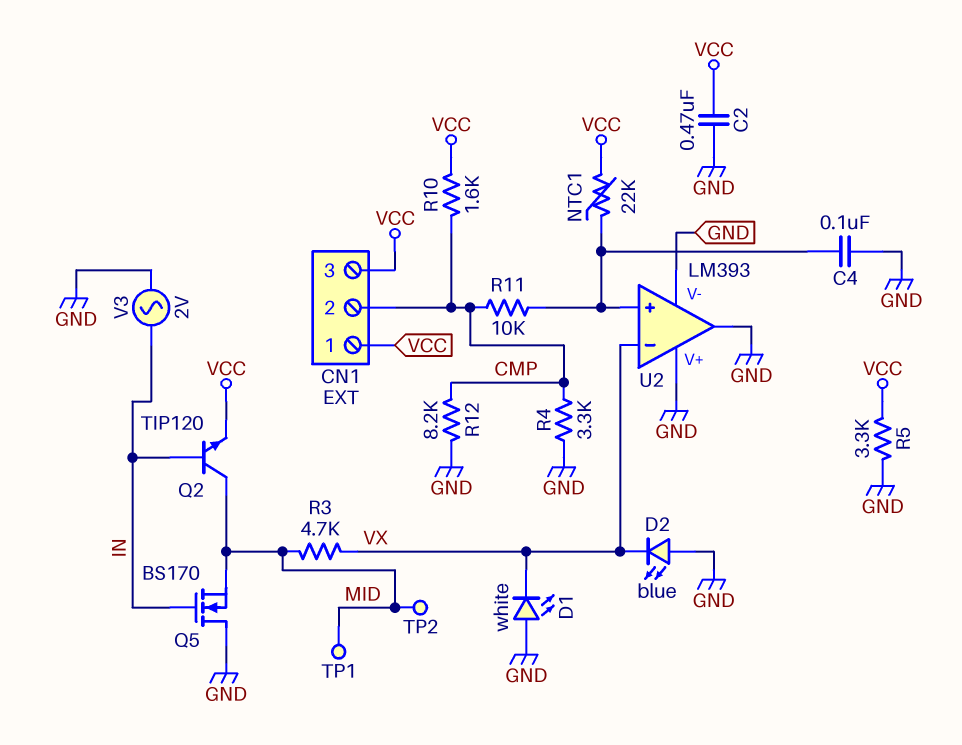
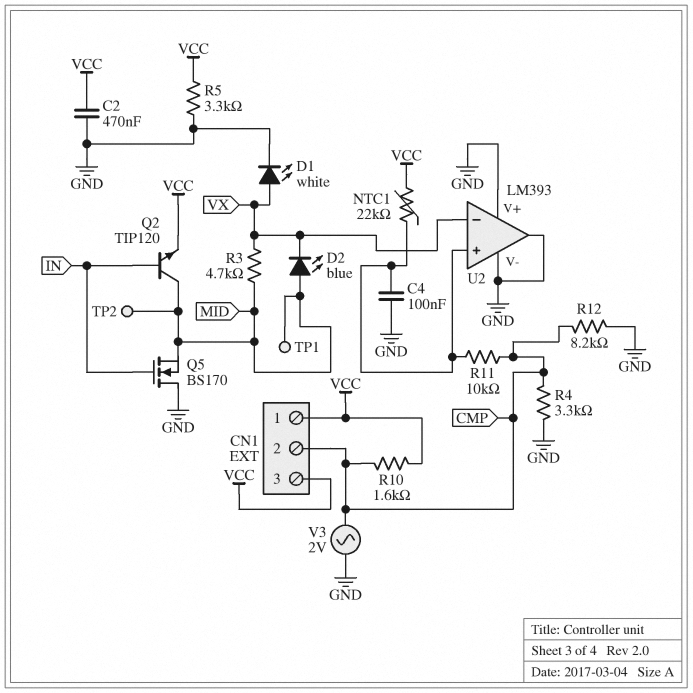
D1: LED white (A GND, K VX) -> LED white (A VX, K GND)
D2: LED blue (A GND, K VX) -> LED blue (A MID, K VX)
V3: AC 2V (GND, IN) -> AC 2V (CMP, GND)

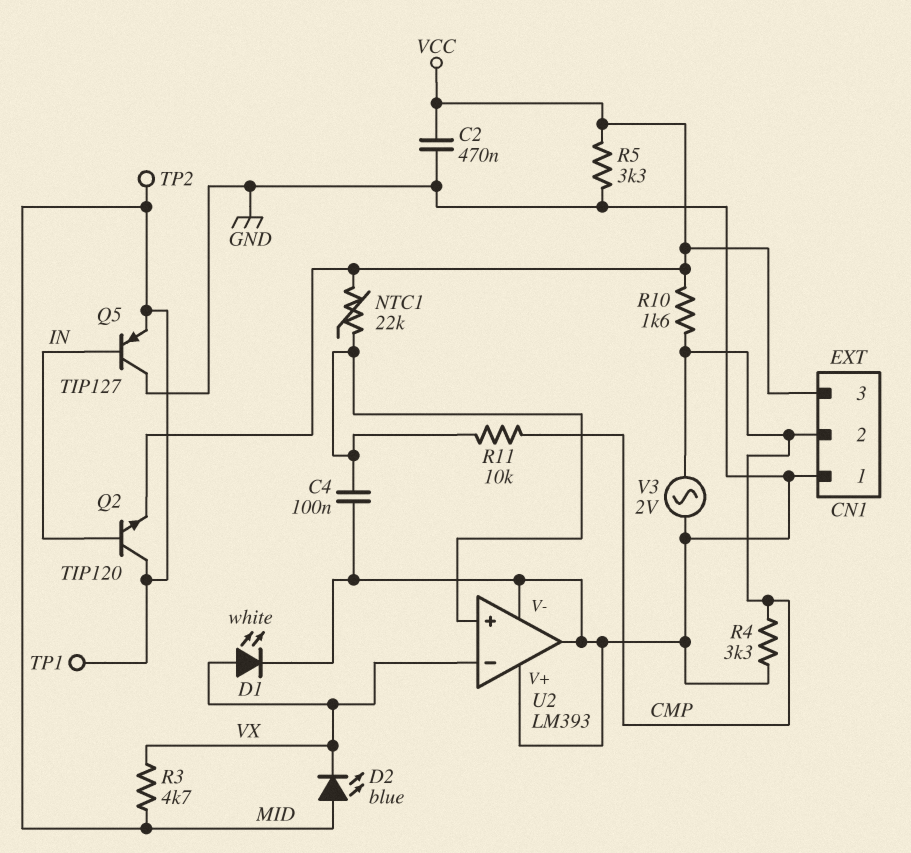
CN1 pin 1: VCC -> GND
Q5: NMOS BS170 (G IN, D GND, S MID) -> PNP TIP127 (B IN, C GND, E MID)
R12: 8.2k (CMP, GND) -> none

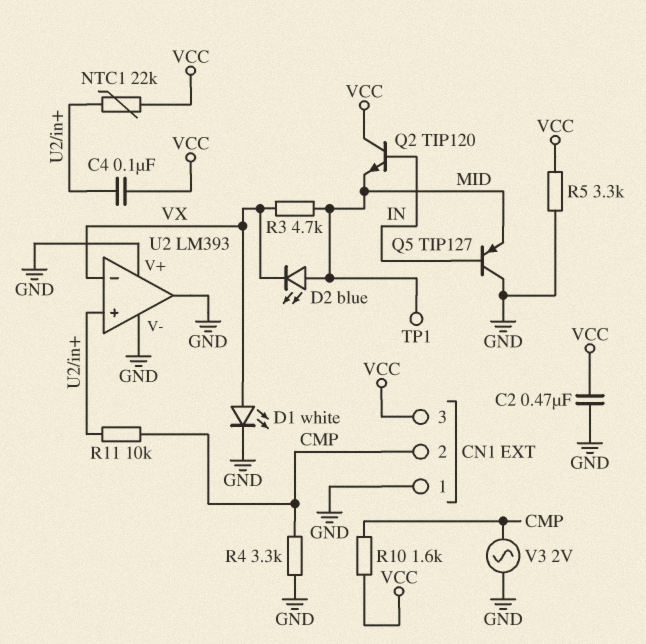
C4: 100nF (GND, U2/in+) -> 100nF (U2/in+, VCC)
Q2: NPN TIP120 (B IN, C MID, E VCC) -> NPN TIP120 (B IN, C VCC, E MID)
TP2: test point (MID) -> none

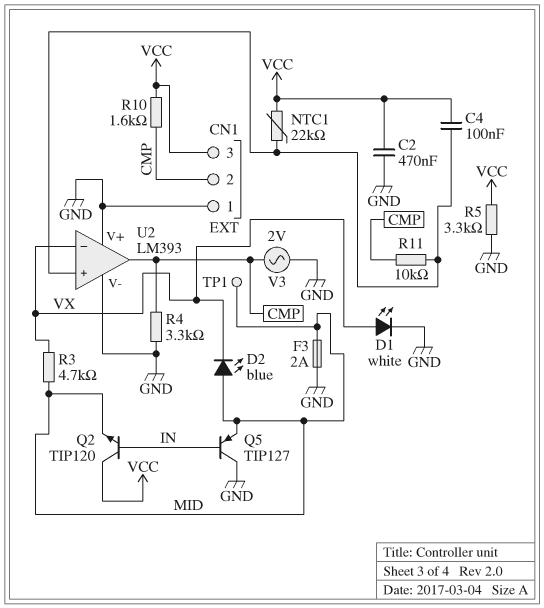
F3: none -> 2A (GND, MID)
U2 pin out: GND -> CMP

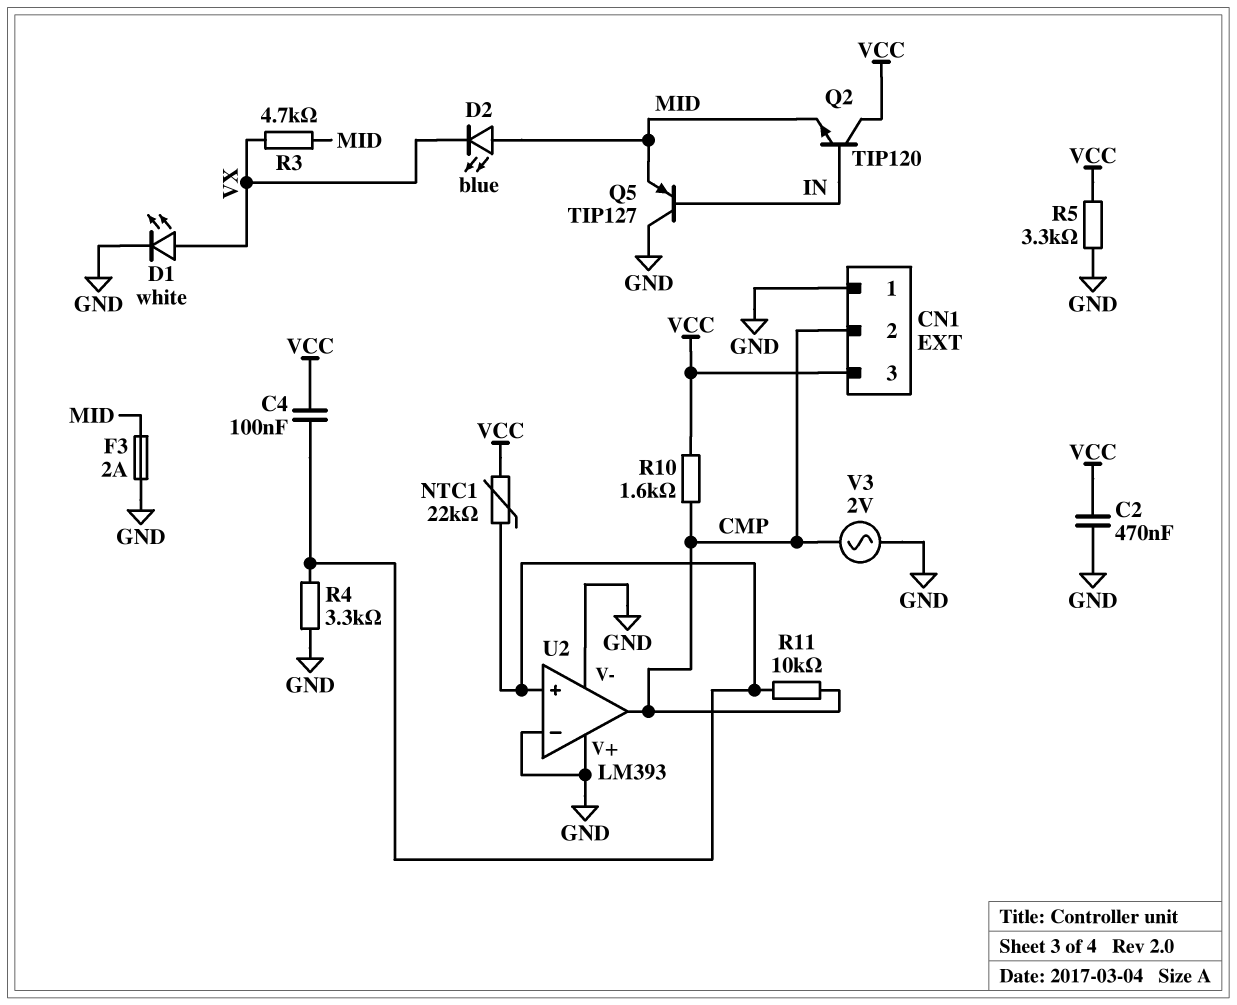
R4: 3.3k (CMP, GND) -> 3.3k (GND, U2/in+)
TP1: test point (MID) -> none
U2 pin in-: VX -> GND

